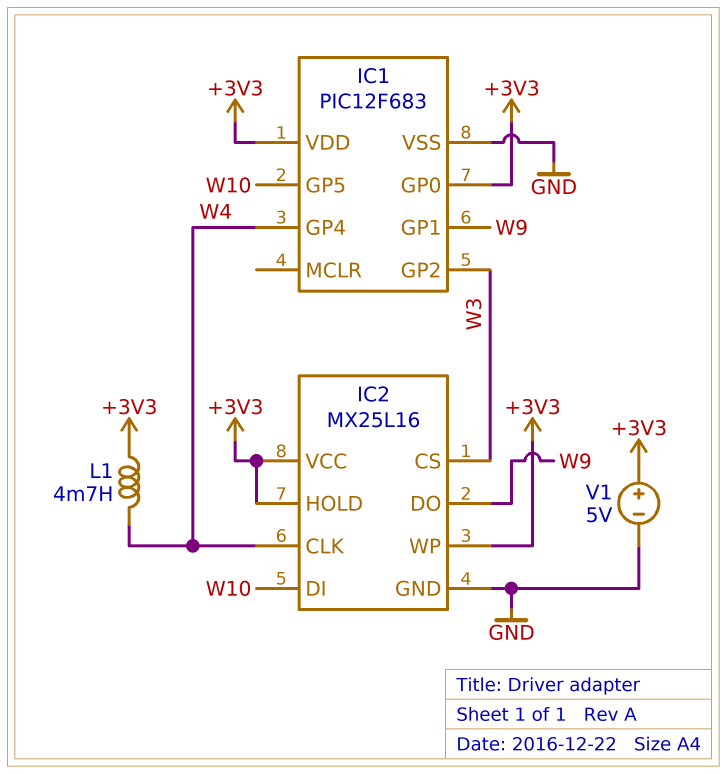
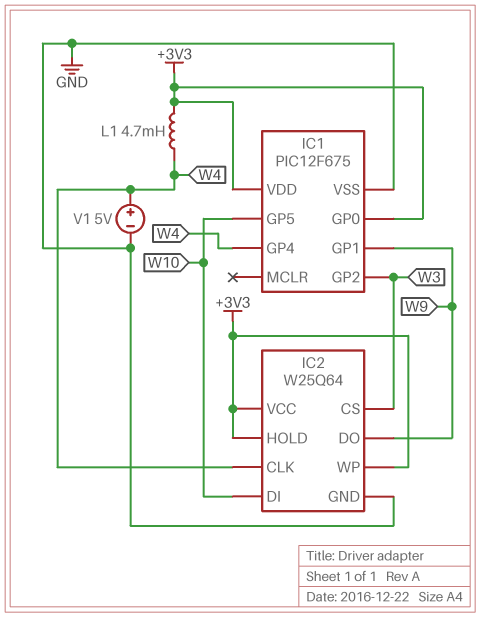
IC1: PIC12F683 -> PIC12F675
IC2: MX25L16 -> W25Q64
V1: 5V (plus +3V3, minus GND) -> 5V (plus W4, minus GND)

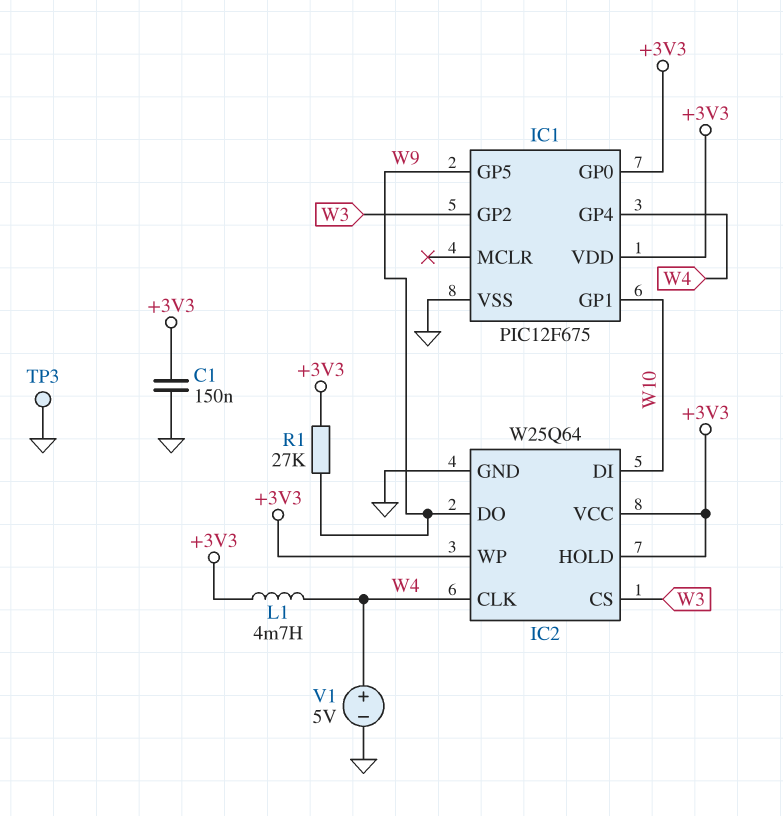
C1: none -> 150nF (+3V3, GND)
IC1 pin GP1: W9 -> W10
IC1 pin GP5: W10 -> W9
R1: none -> 27k (+3V3, W9)
TP3: none -> test point (GND)

